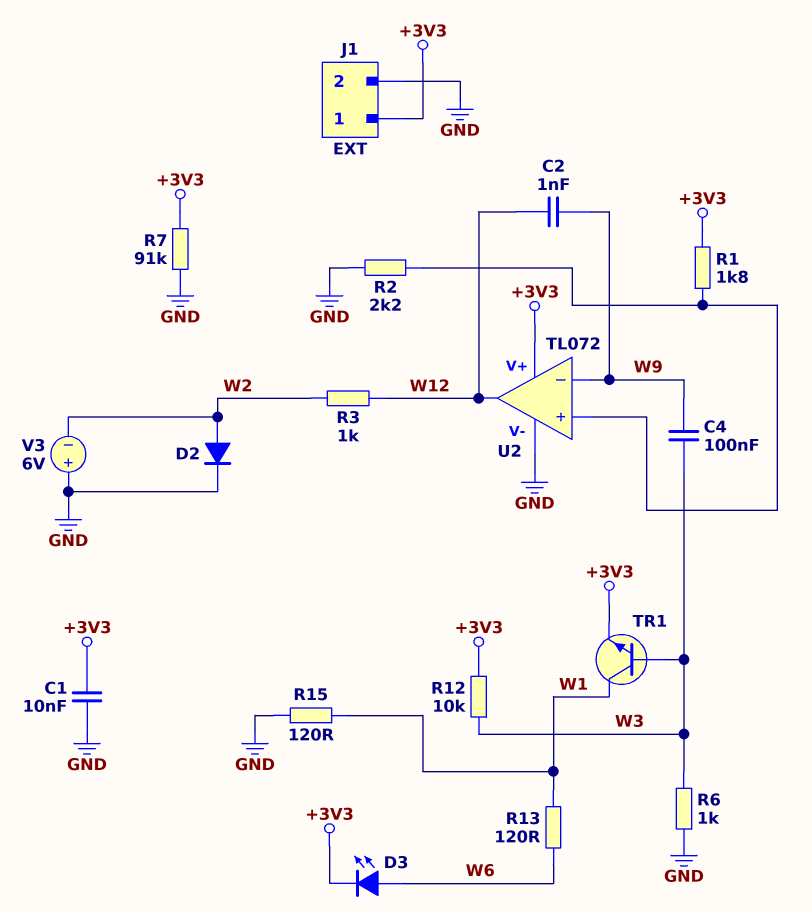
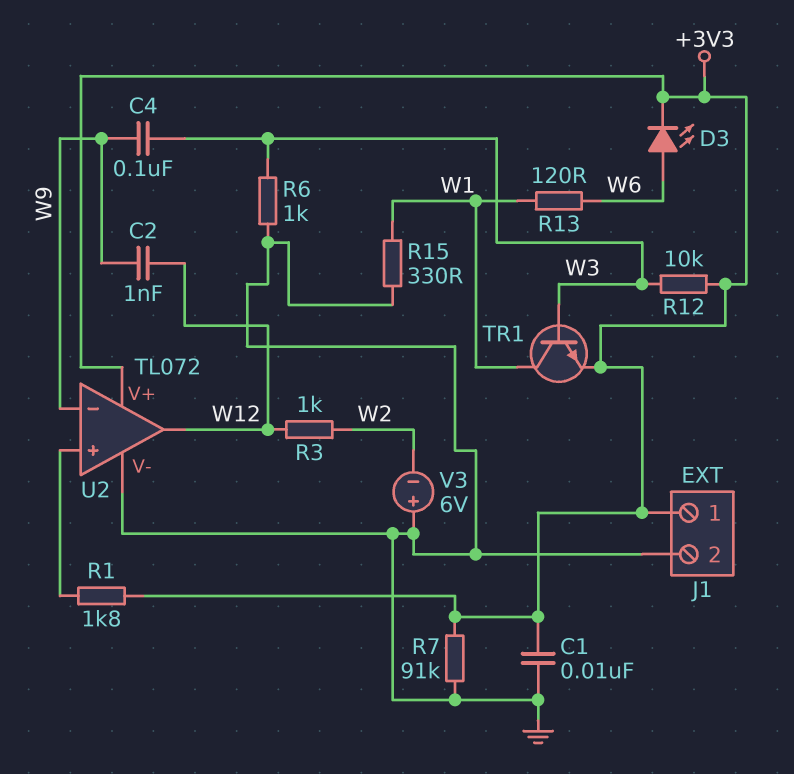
D2: diode (A W2, K GND) -> none
R2: 2.2k (GND, U2/in+) -> none
R15: 120 (GND, W1) -> 330 (GND, W1)

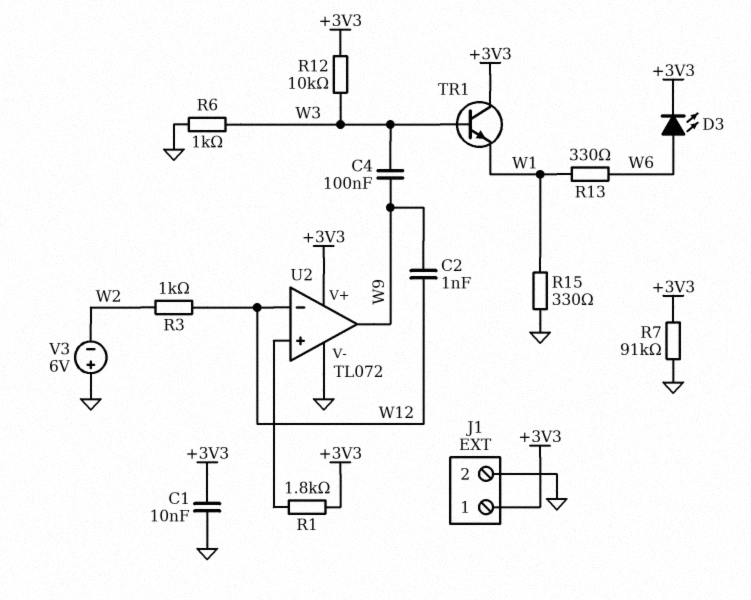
R13: 120 (W1, W6) -> 330 (W1, W6)
TR1: NPN (B W3, C W1, E +3V3) -> NPN (B W3, C +3V3, E W1)
U2 pin in-: W9 -> W12
U2 pin out: W12 -> W9

